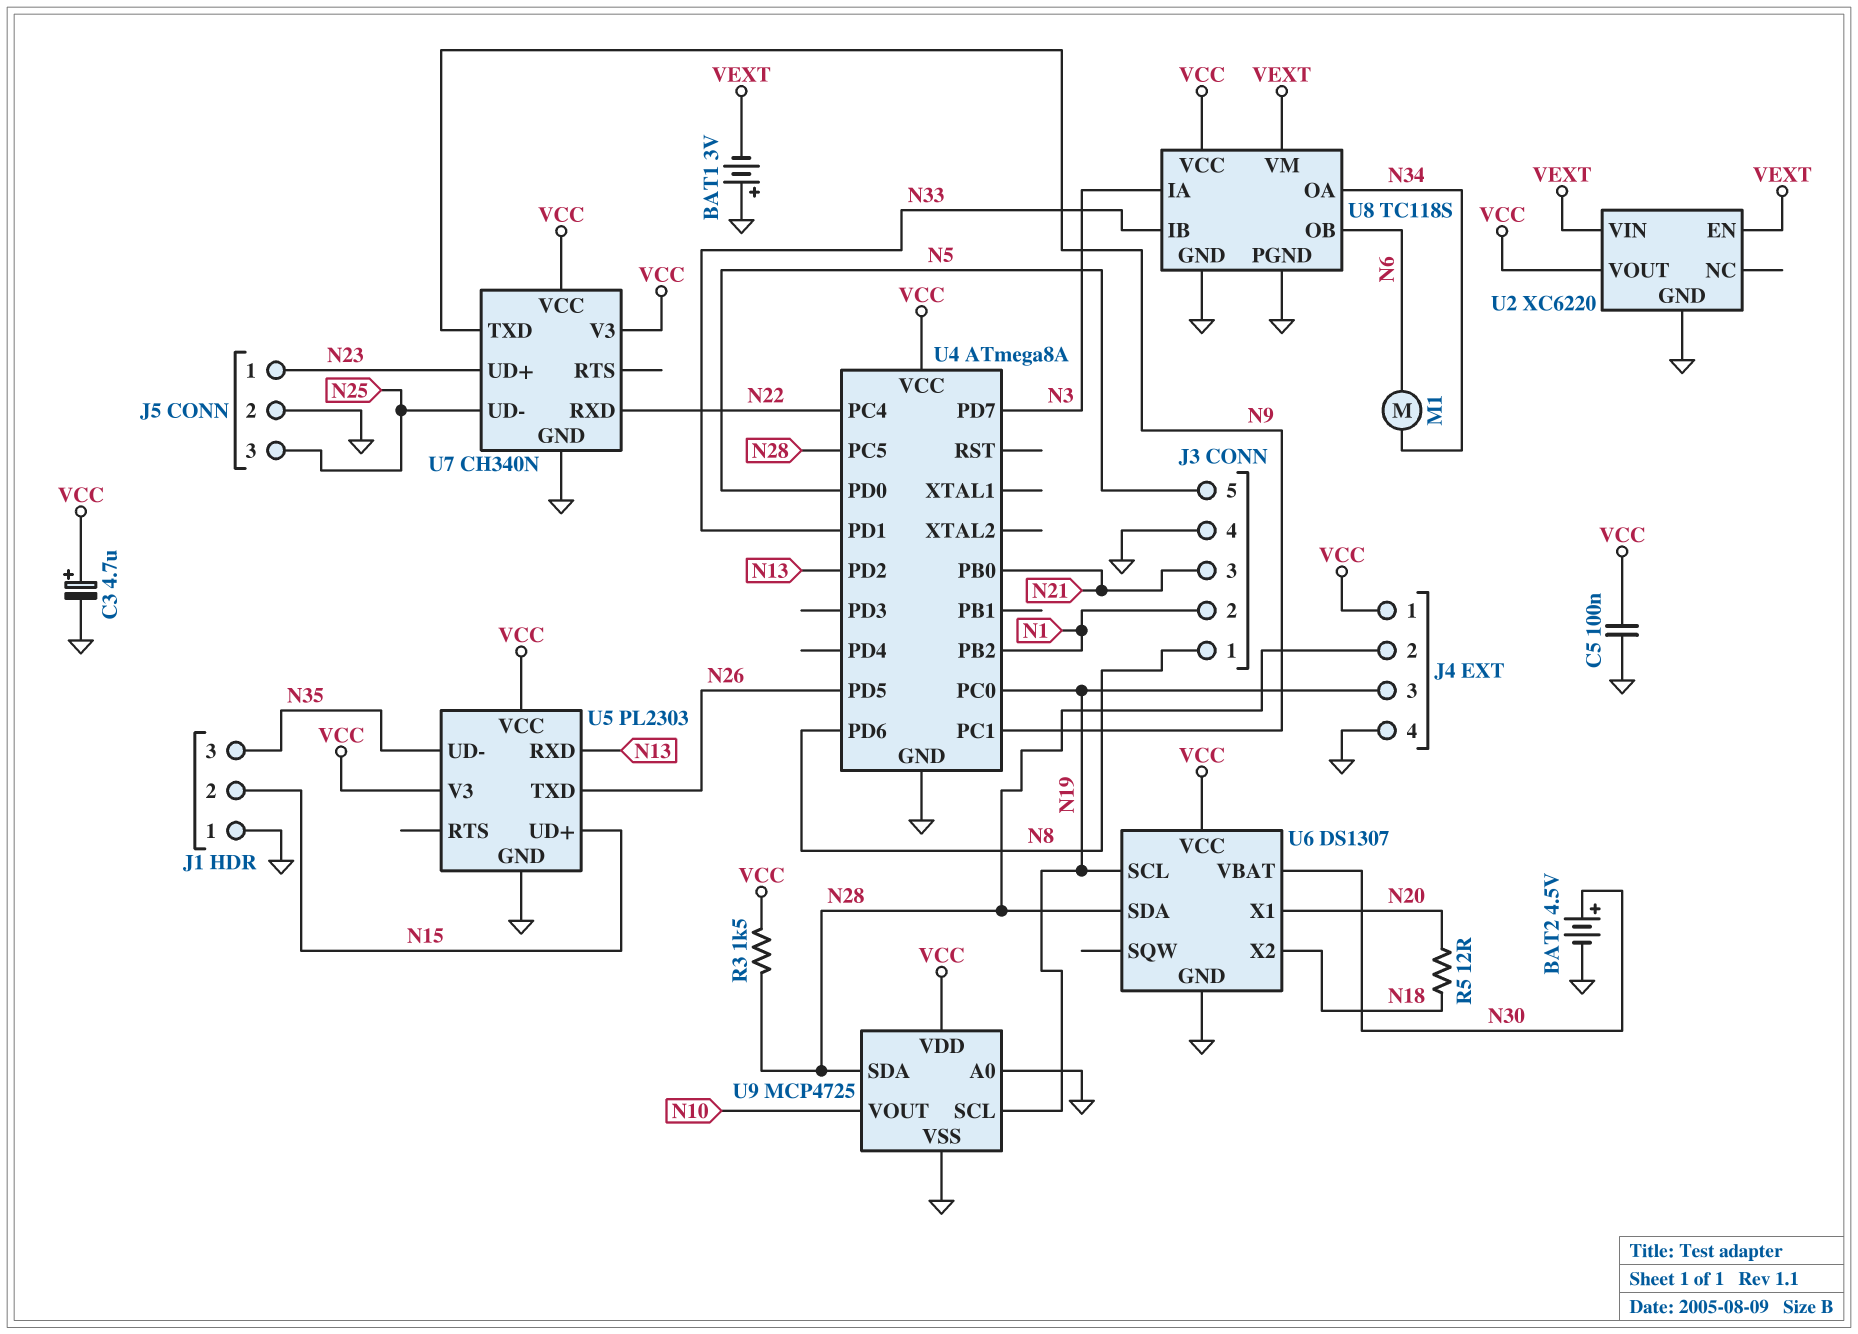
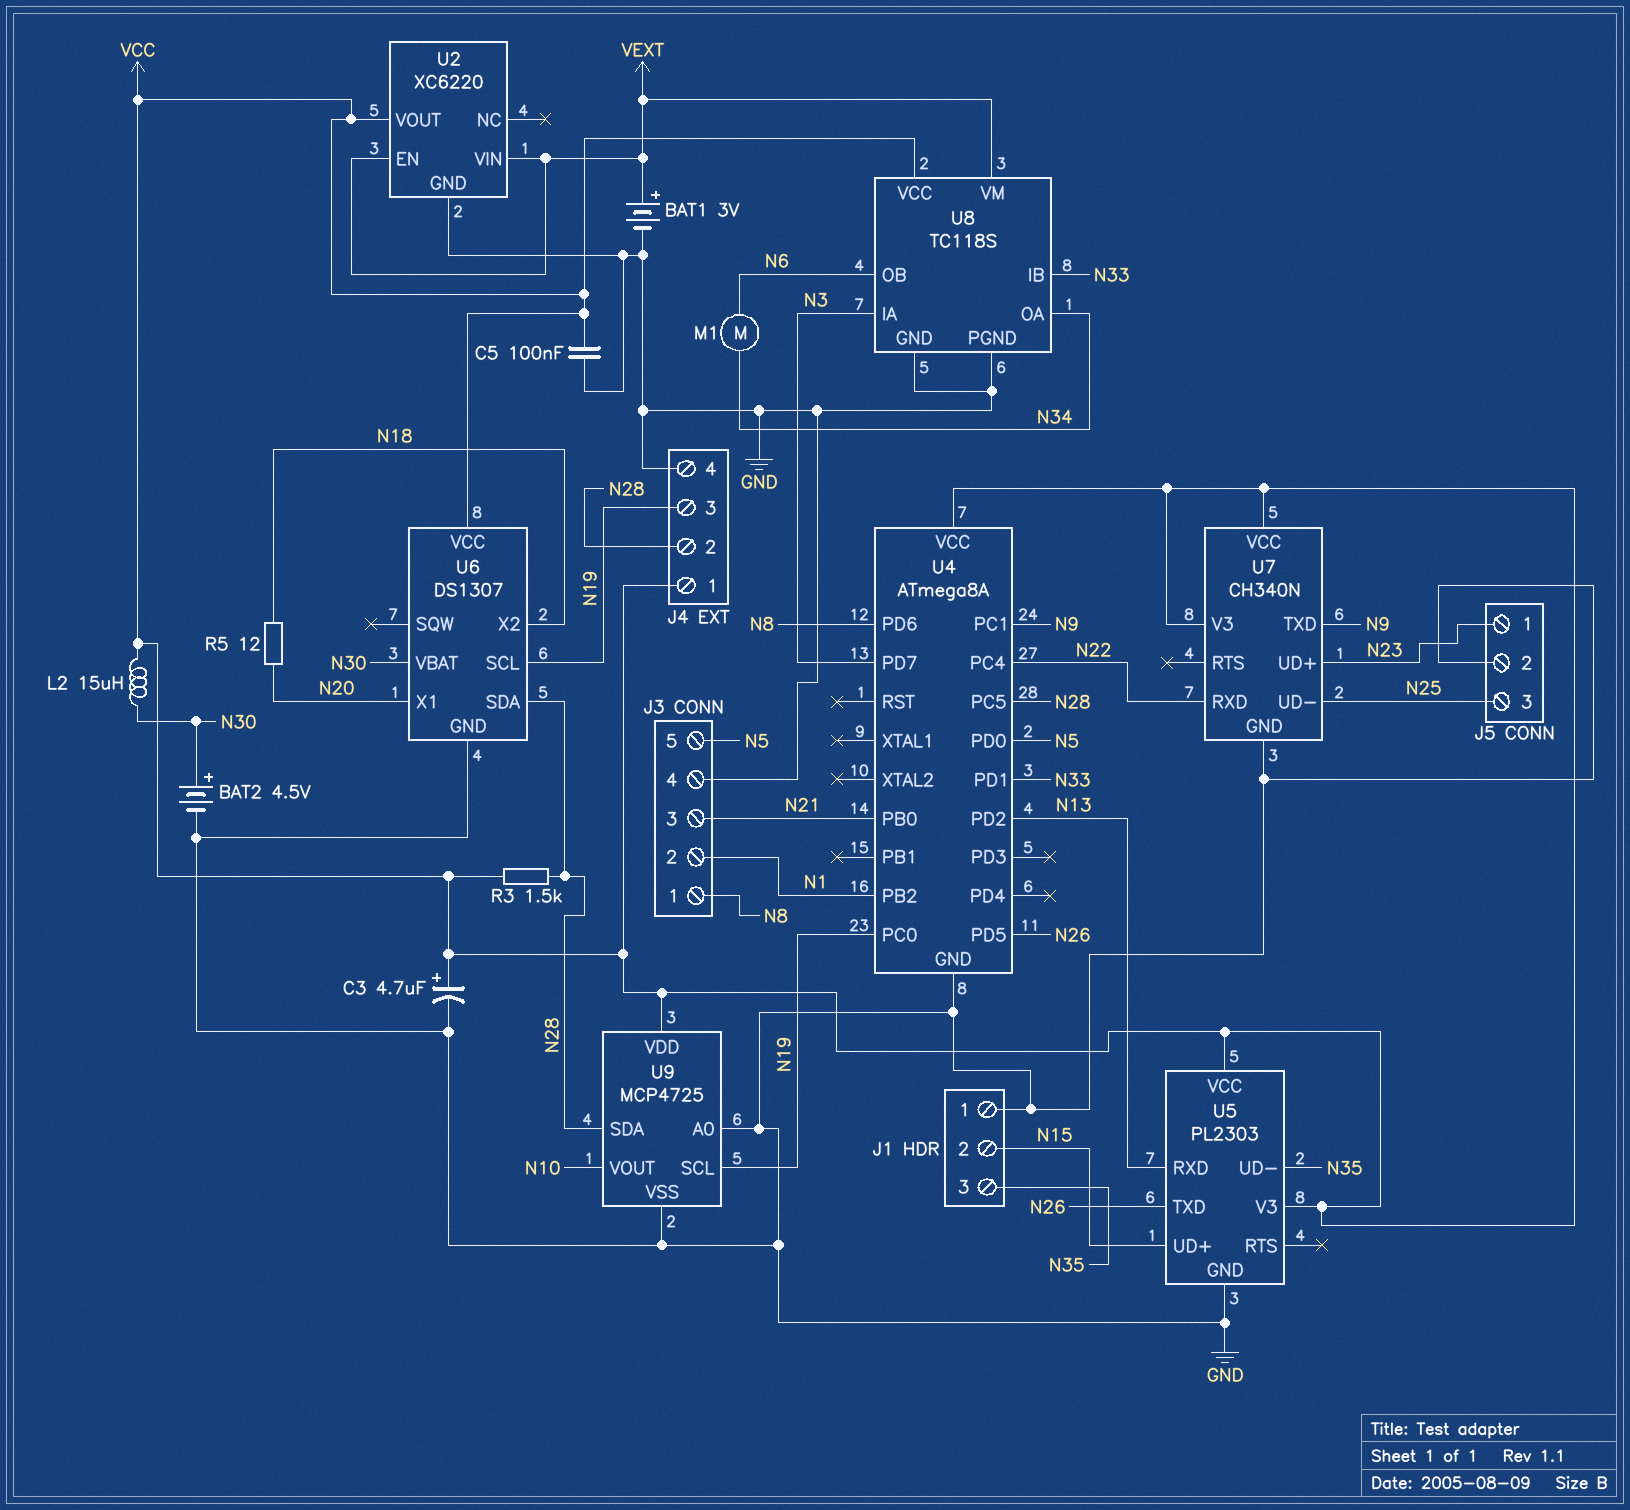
BAT1: 3V (plus GND, minus VEXT) -> 3V (plus VEXT, minus GND)
L2: none -> 15uH (N30, VCC)

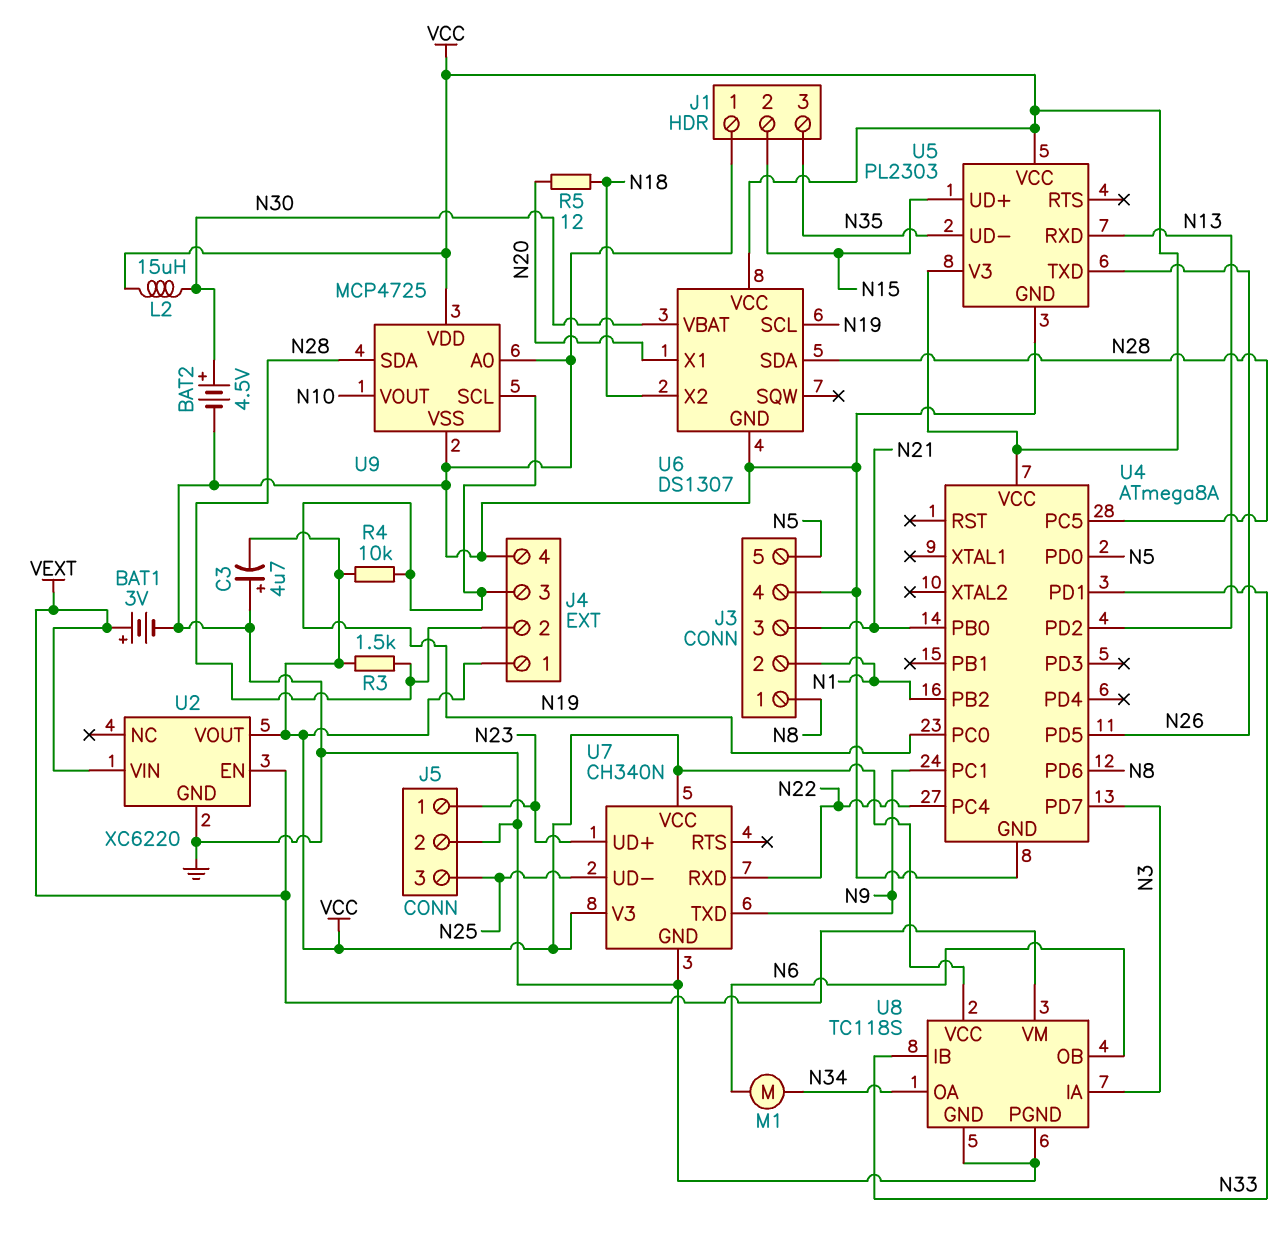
C3: 4.7uF (plus VCC, minus GND) -> 4.7uF (plus GND, minus VCC)
C5: 100nF (GND, VCC) -> none
R4: none -> 10k (N19, VCC)

